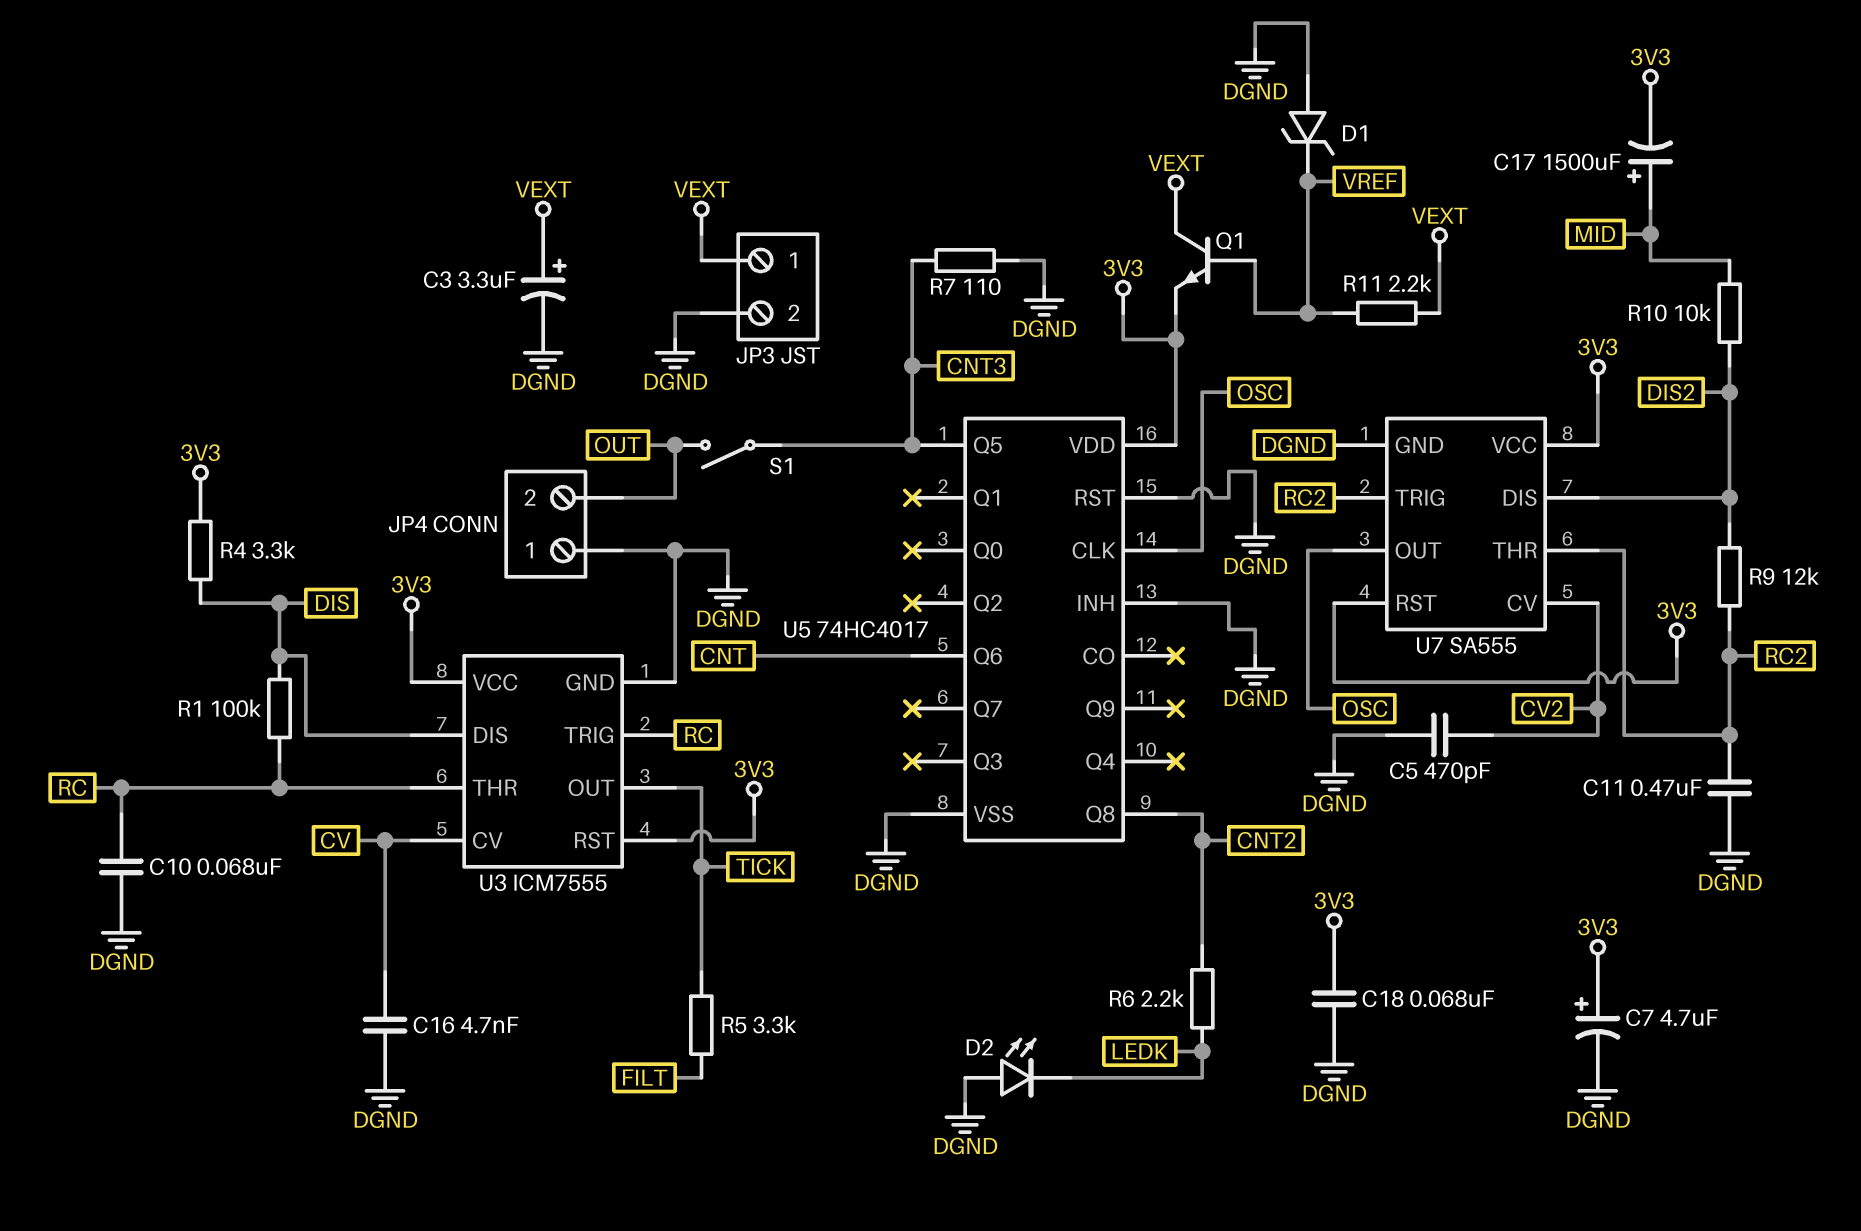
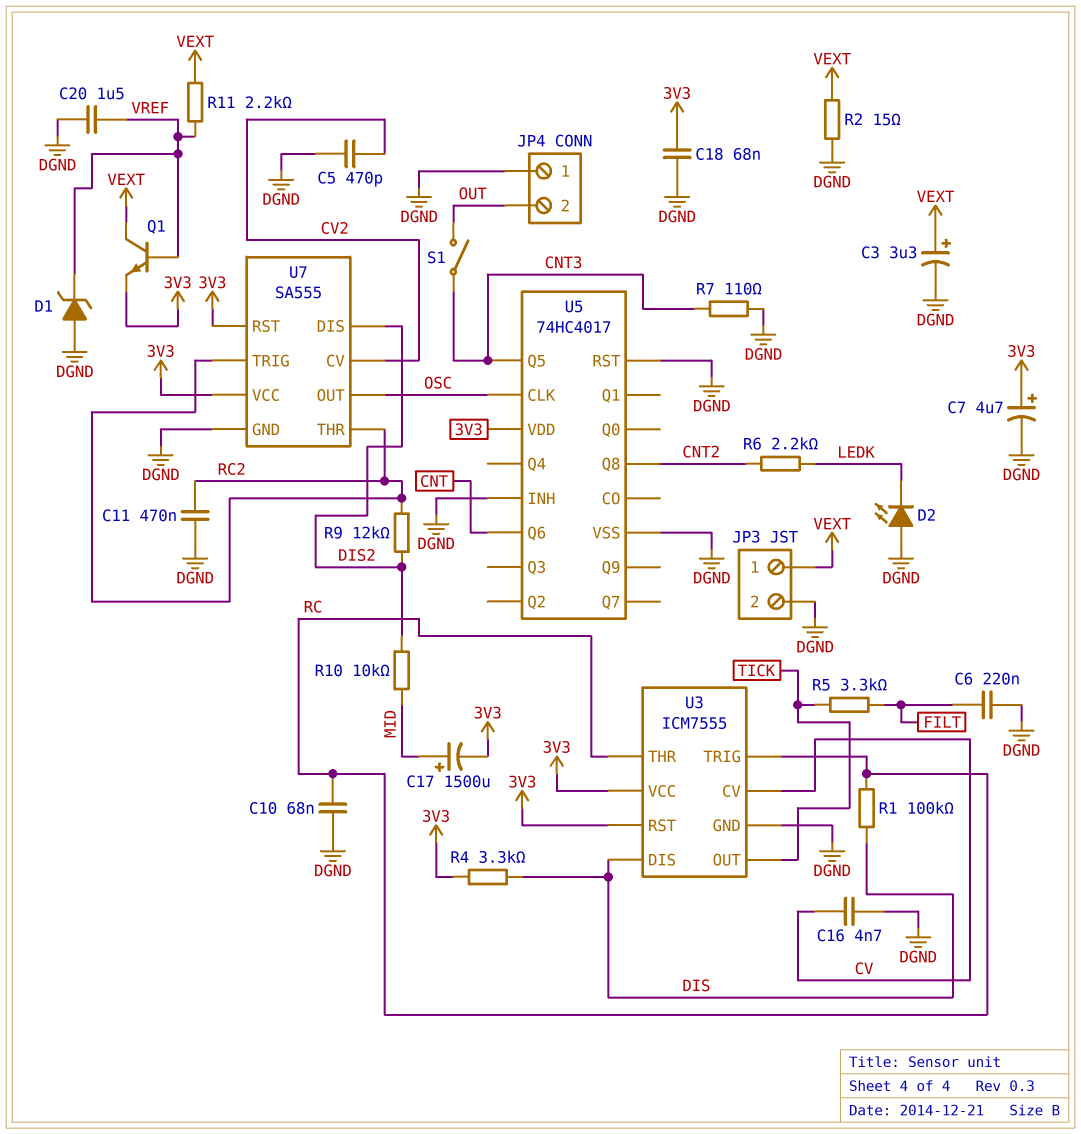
C6: none -> 220nF (DGND, FILT)
C20: none -> 1.5uF (DGND, VREF)
R2: none -> 15 (DGND, VEXT)

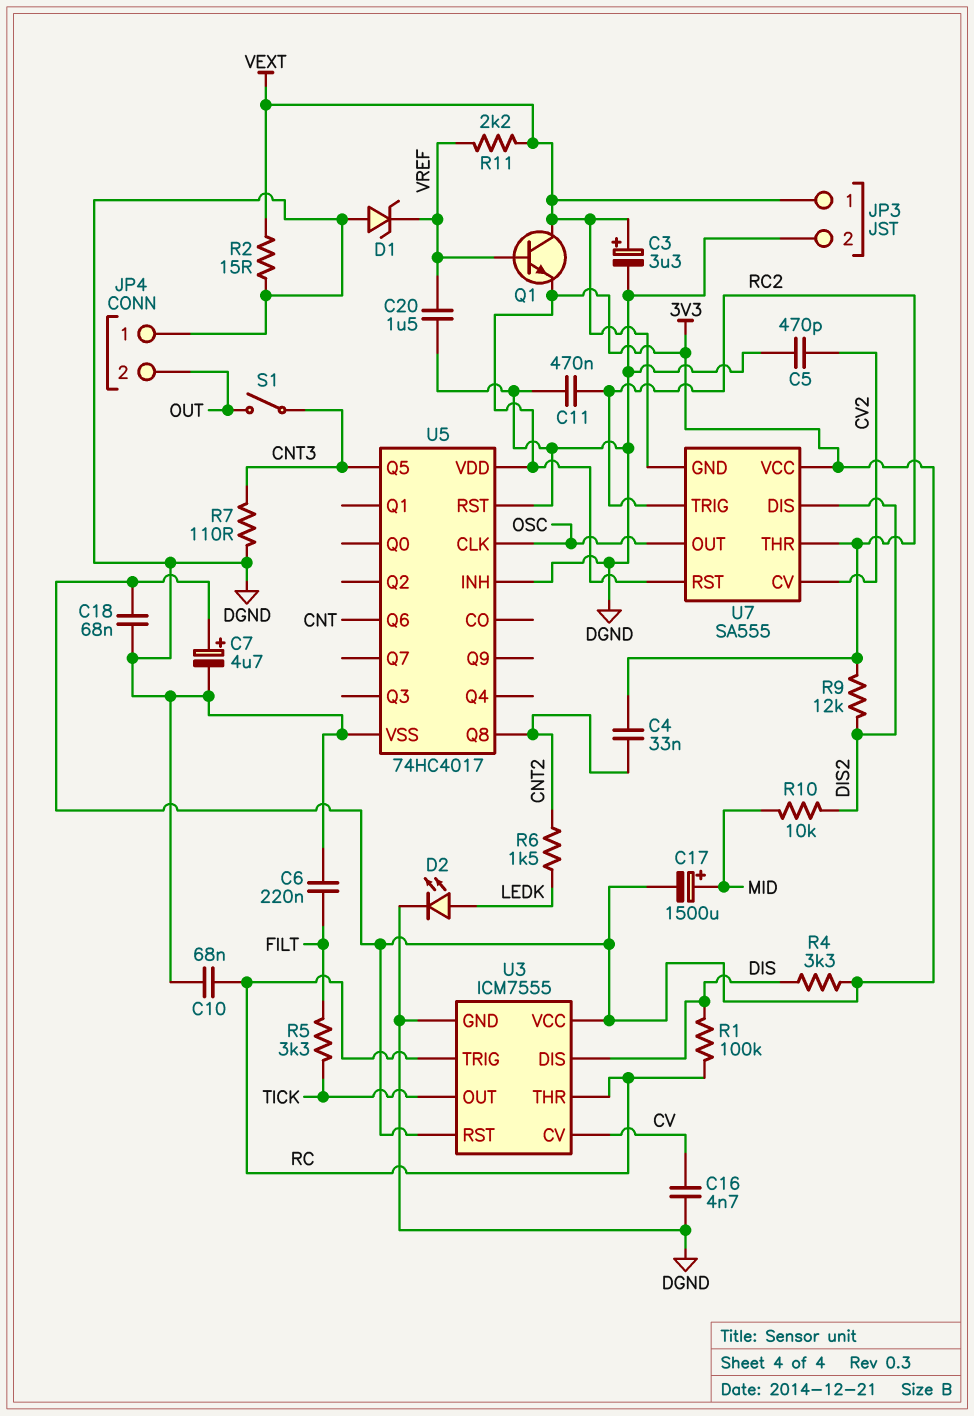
C4: none -> 33nF (CNT2, RC2)
D2: LED (A DGND, K LEDK) -> LED (A LEDK, K DGND)
R6: 2.2k (CNT2, LEDK) -> 1.5k (CNT2, LEDK)
U7 pin GND: DGND -> VEXT

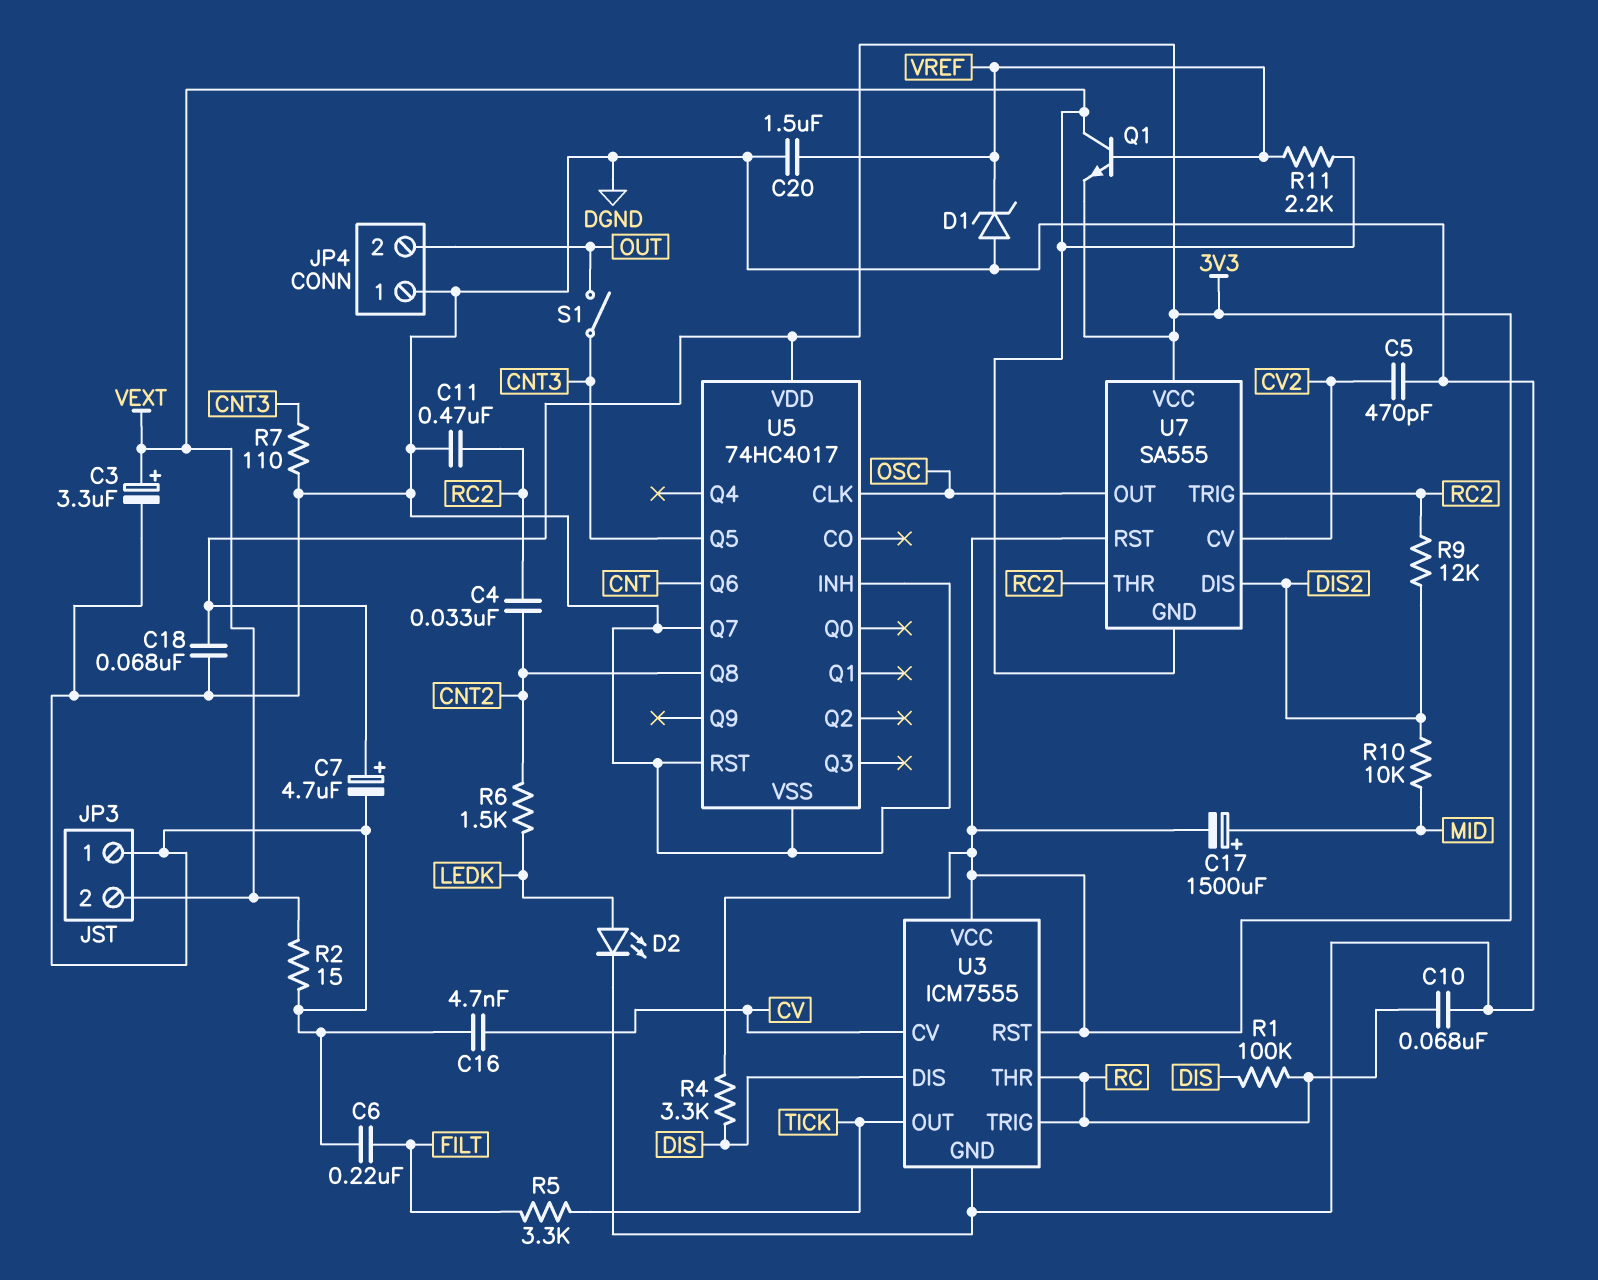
JP3 pin 1: VEXT -> DGND
JP3 pin 2: DGND -> VEXT
U5 pin Q7: none -> DGND

